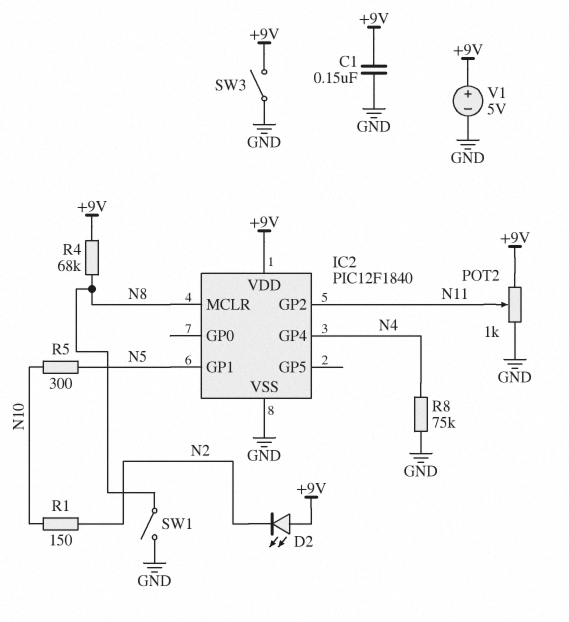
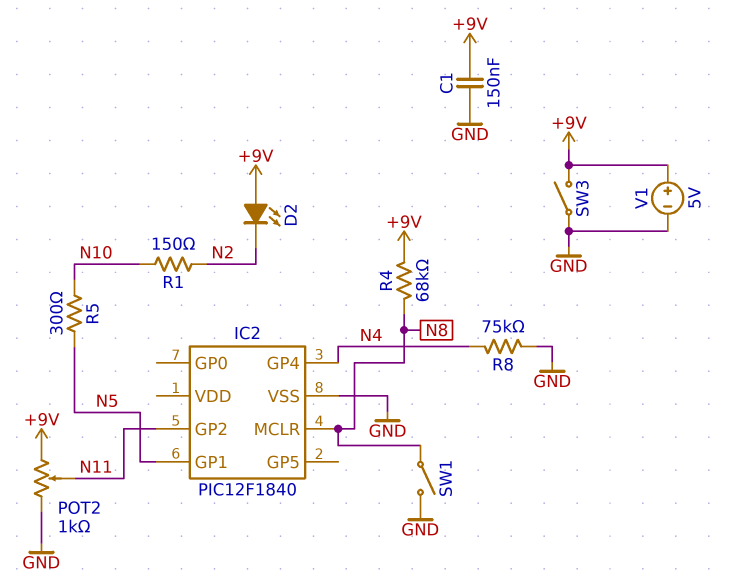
IC2 pin VDD: +9V -> none

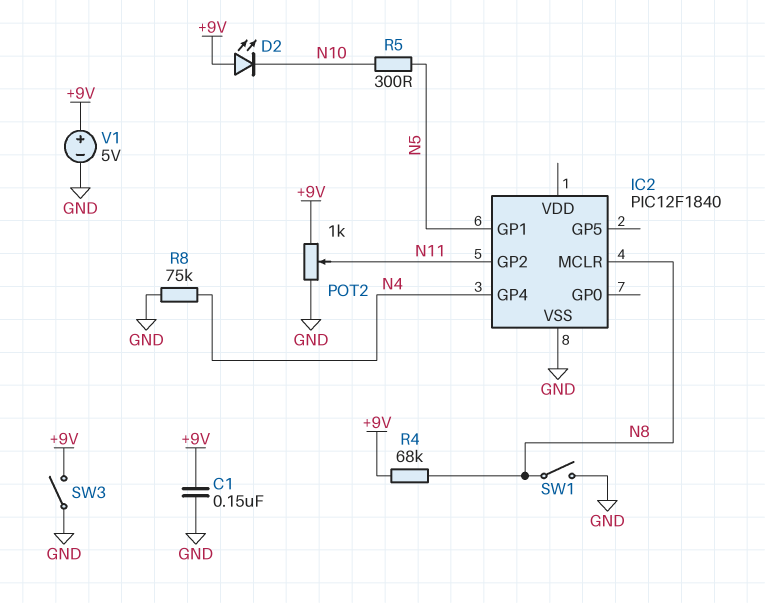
D2: LED (A +9V, K N2) -> LED (A +9V, K N10)
R1: 150 (N2, N10) -> none

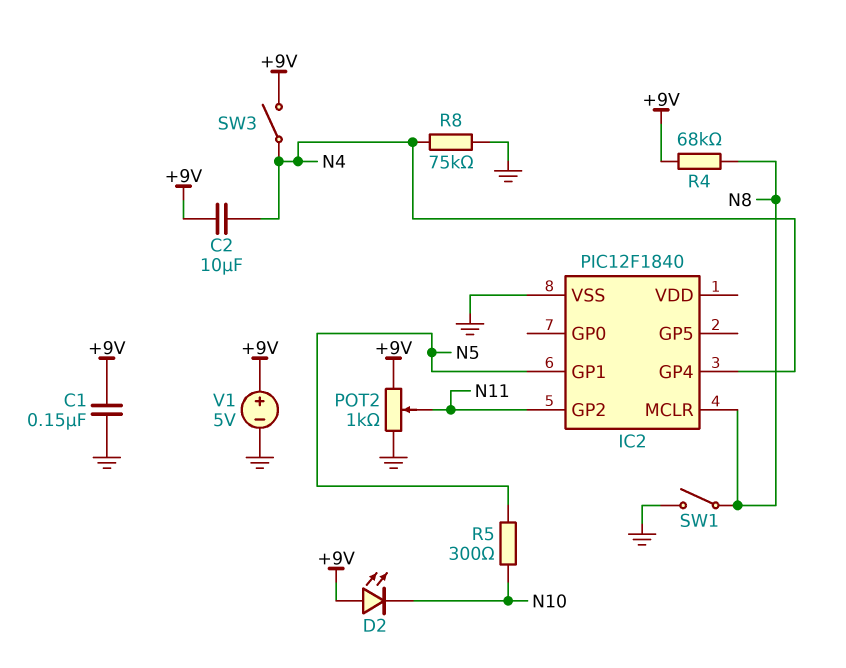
C2: none -> 10uF (+9V, N4)
SW3: switch (+9V, GND) -> switch (+9V, N4)

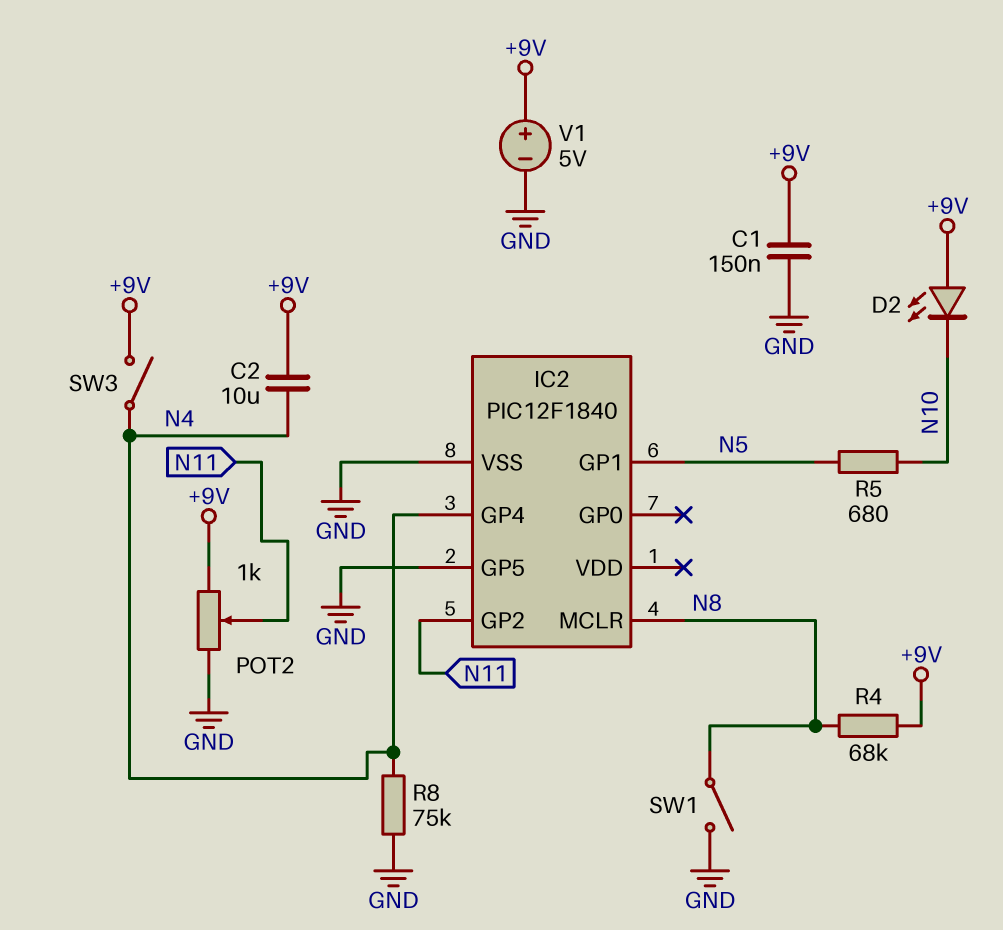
IC2 pin GP5: none -> GND
R5: 300 (N5, N10) -> 680 (N5, N10)

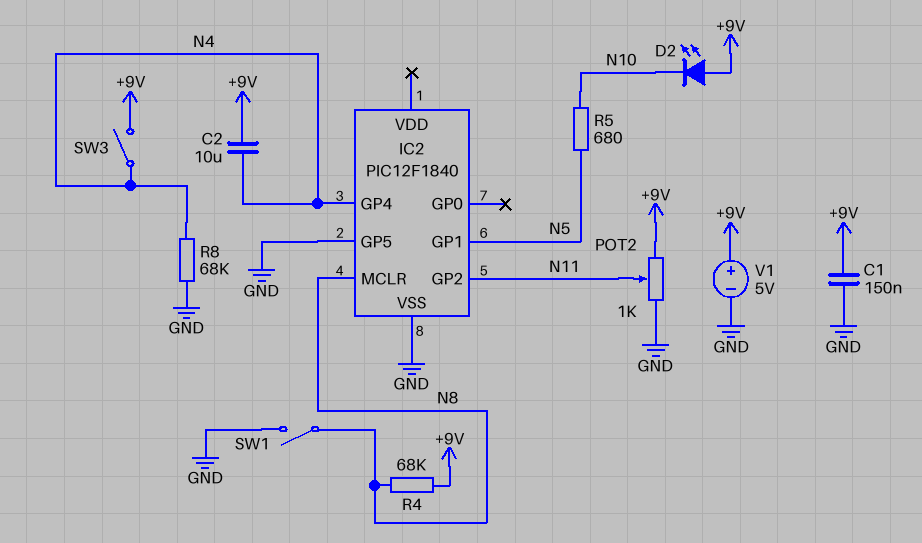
R8: 75k (GND, N4) -> 68k (GND, N4)

